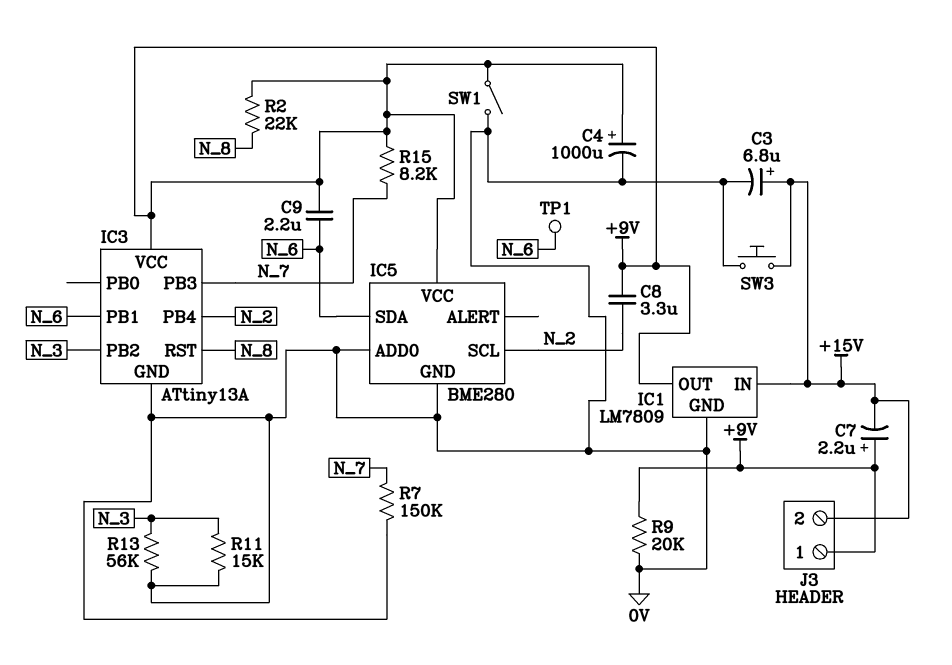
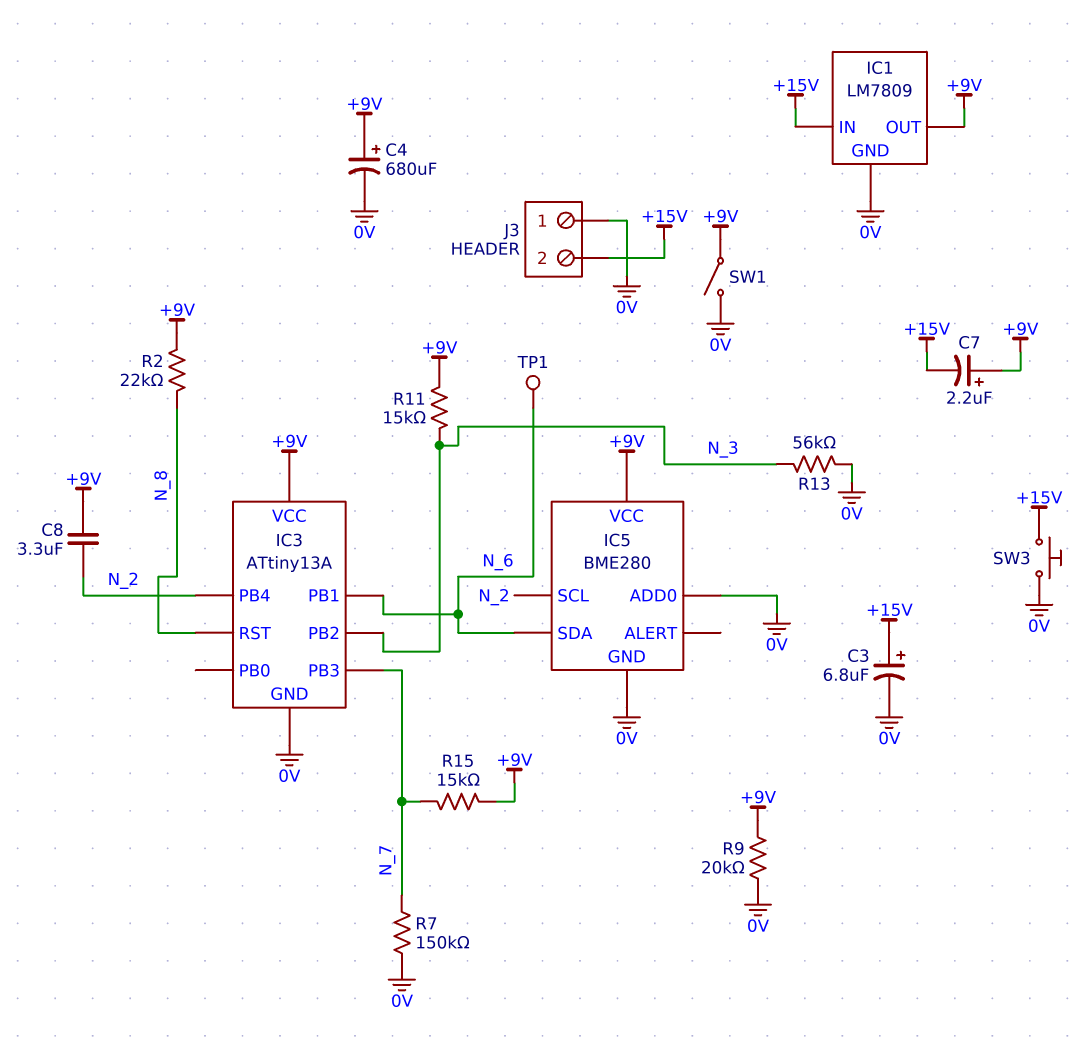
C4: 1000uF (plus +9V, minus 0V) -> 680uF (plus +9V, minus 0V)
C9: 2.2uF (+9V, N_6) -> none
J3 pin 1: +9V -> 0V
R11: 15k (0V, N_3) -> 15k (+9V, N_3)
R15: 8.2k (+9V, N_7) -> 15k (+9V, N_7)

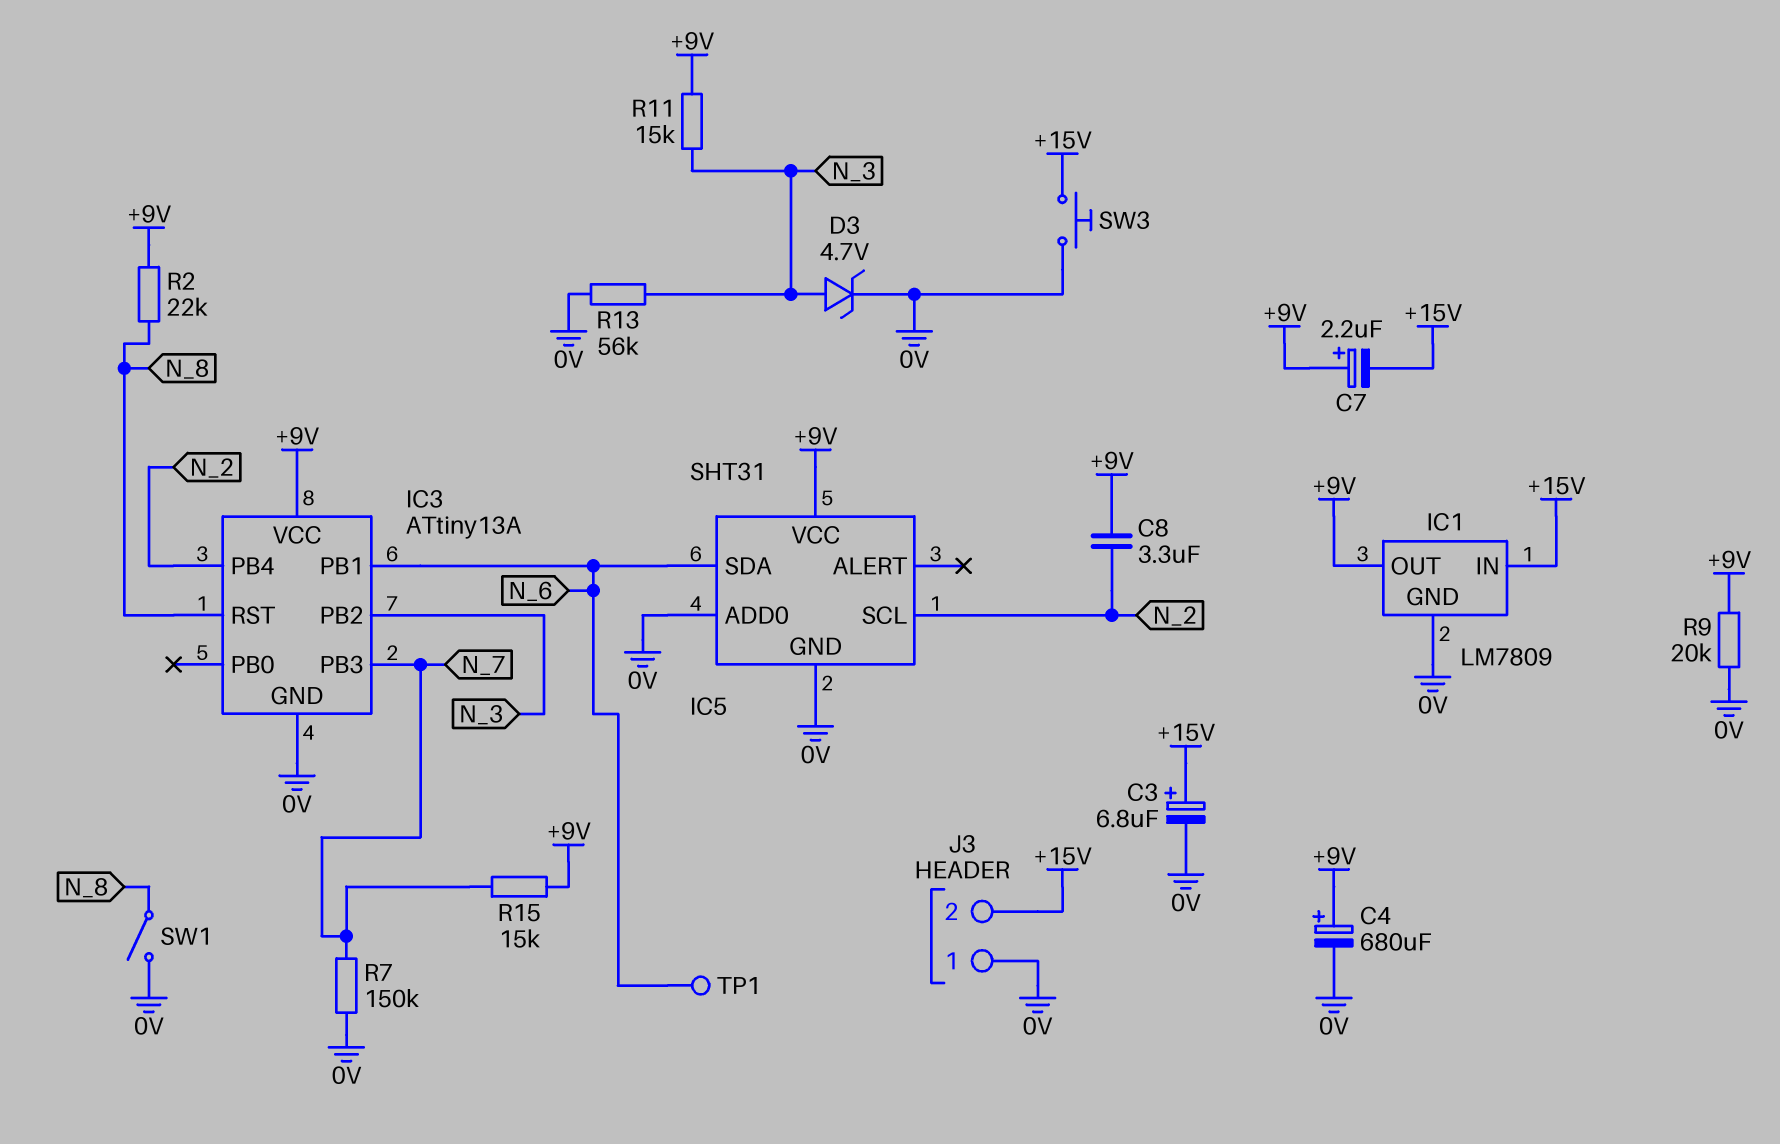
D3: none -> zener 4.7V (A N_3, K 0V)
IC5: BME280 -> SHT31
SW1: switch (+9V, 0V) -> switch (0V, N_8)

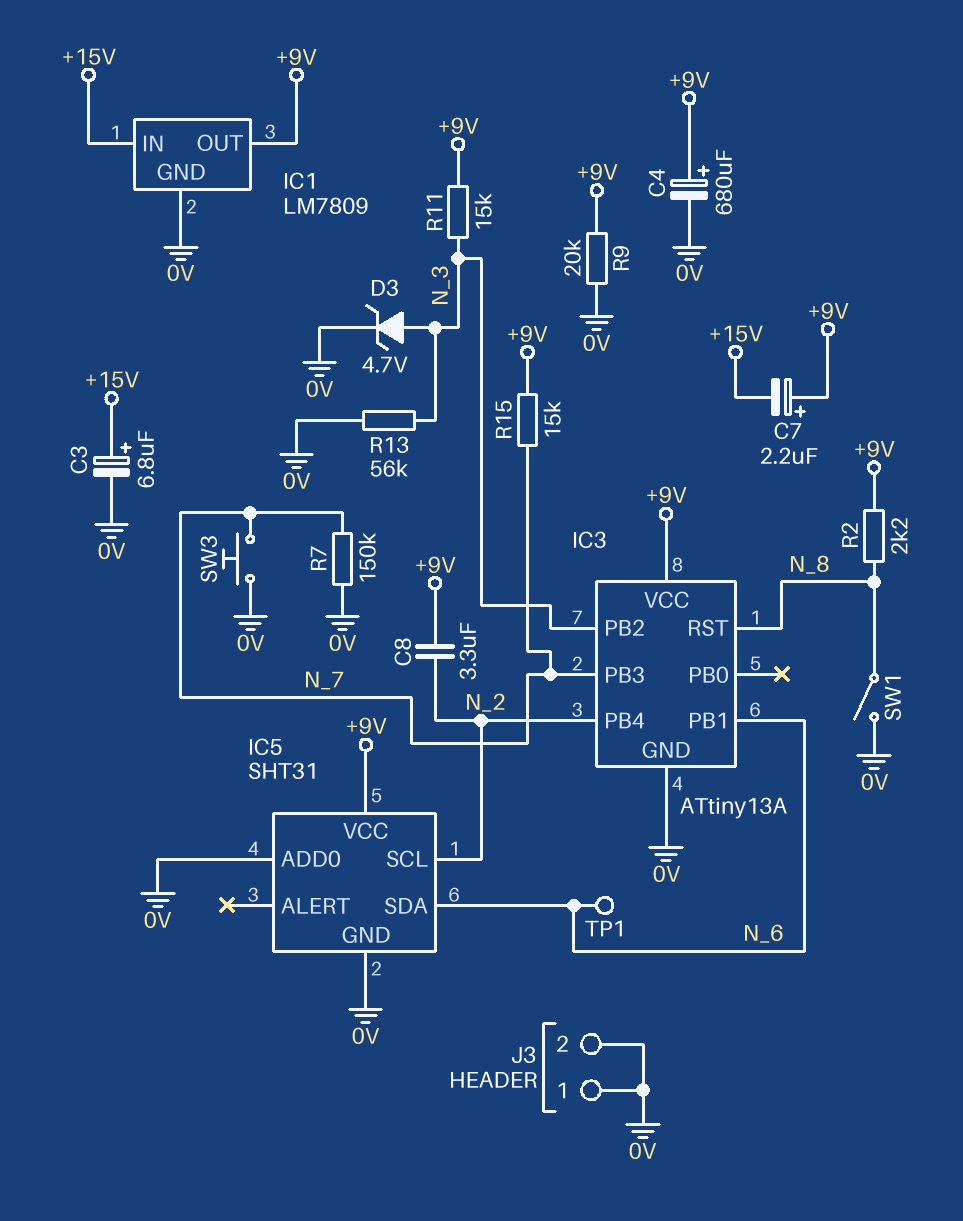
J3 pin 2: +15V -> 0V
R2: 22k (+9V, N_8) -> 2.2k (+9V, N_8)
SW3: button (+15V, 0V) -> button (0V, N_7)

